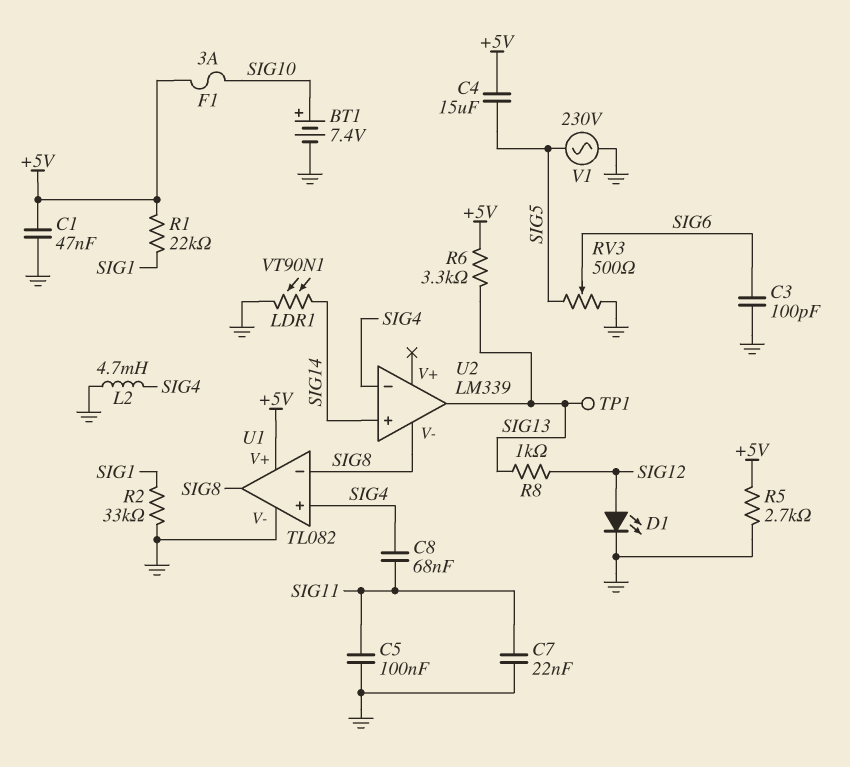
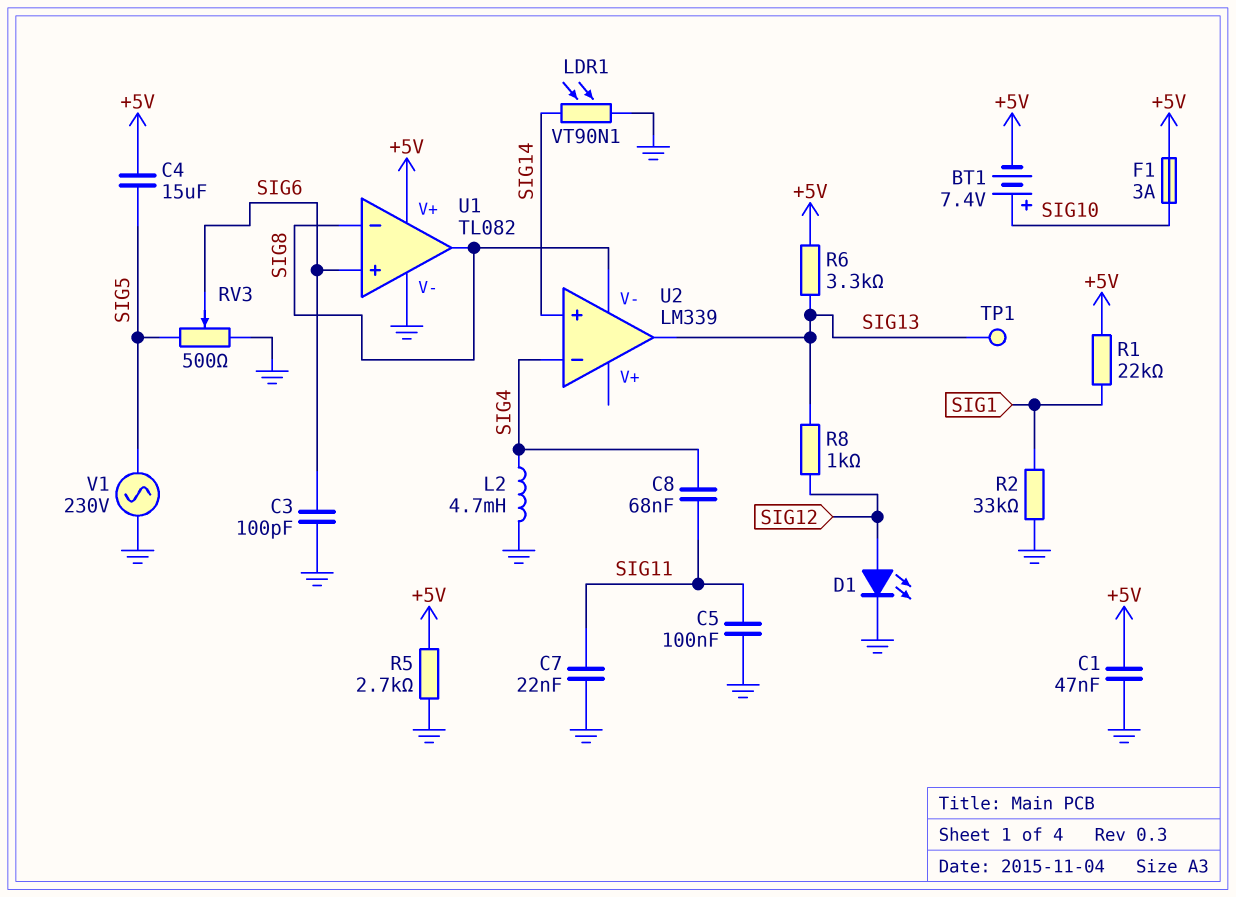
BT1: 7.4V (plus SIG10, minus GND) -> 7.4V (plus SIG10, minus +5V)
U1 pin in+: SIG4 -> SIG6

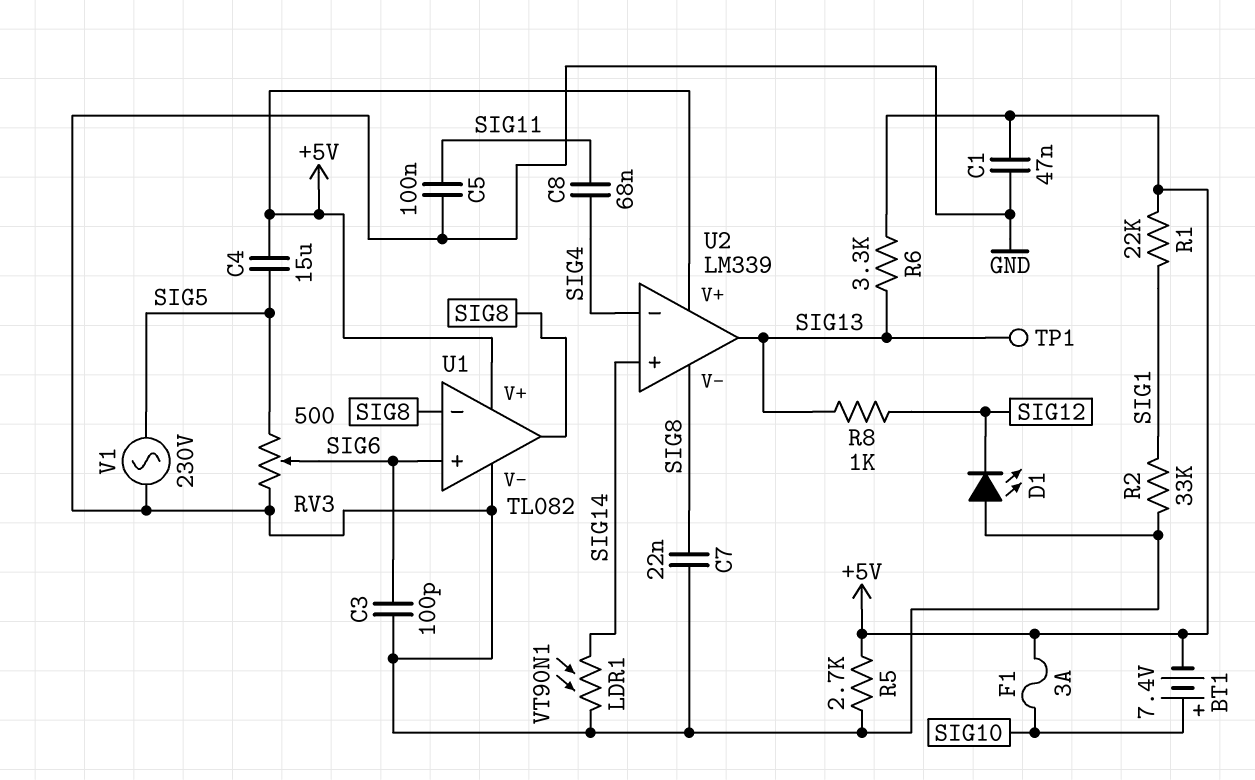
C7: 22nF (GND, SIG11) -> 22nF (GND, SIG8)
D1: LED (A SIG12, K GND) -> LED (A GND, K SIG12)
L2: 4.7mH (GND, SIG4) -> none
U2 pin V+: none -> +5V

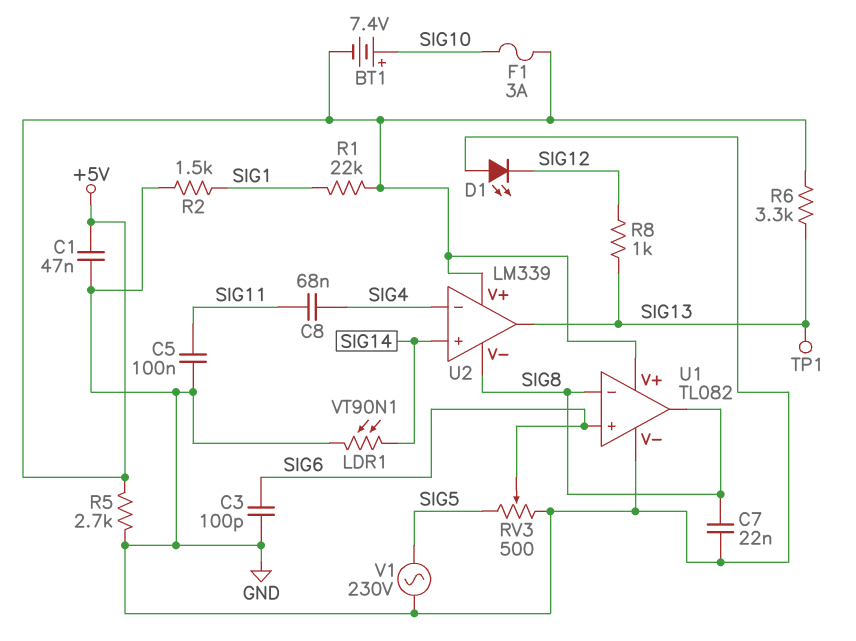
C4: 15uF (+5V, SIG5) -> none
R2: 33k (GND, SIG1) -> 1.5k (GND, SIG1)

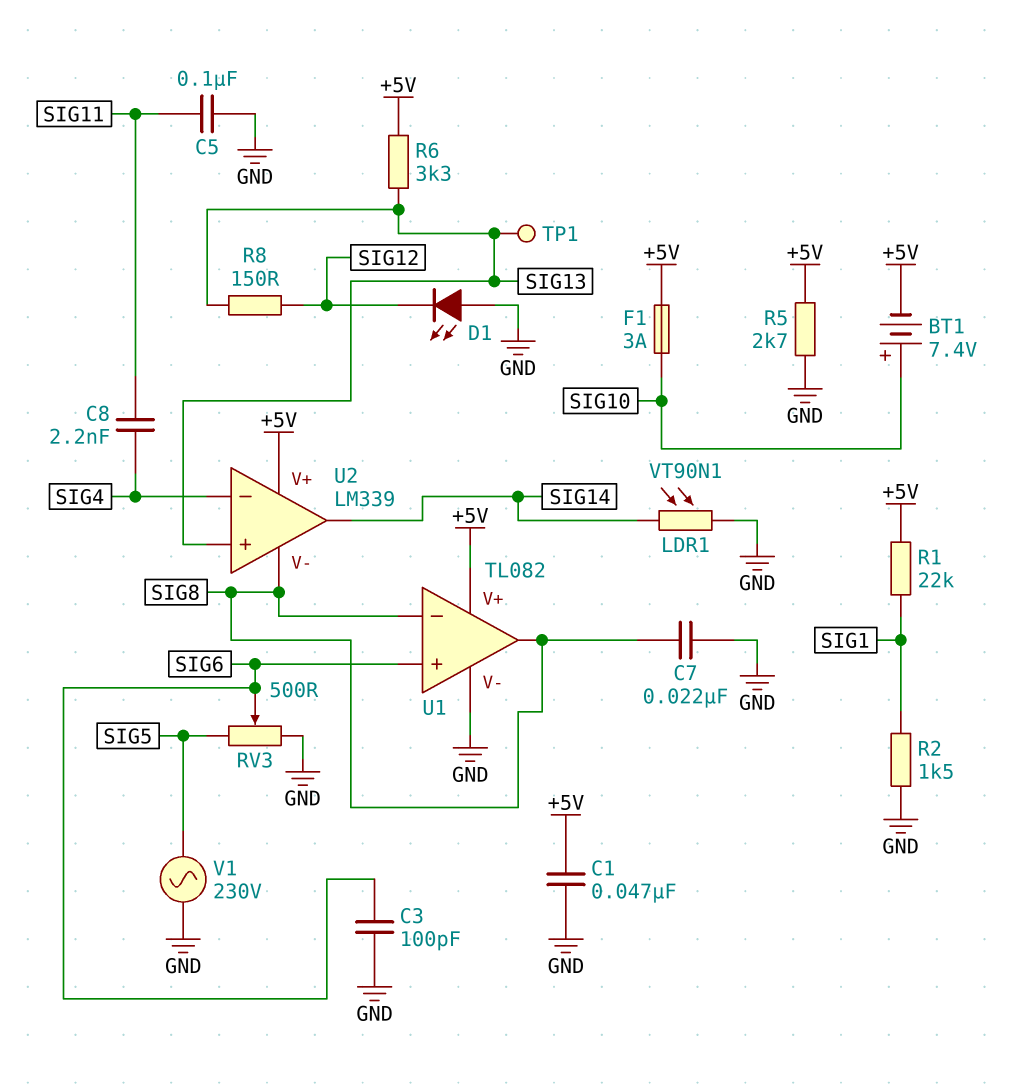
C8: 68nF (SIG4, SIG11) -> 2.2nF (SIG4, SIG11)
R8: 1k (SIG12, SIG13) -> 150 (SIG12, SIG13)
U2 pin in+: SIG14 -> SIG13
U2 pin out: SIG13 -> SIG14

